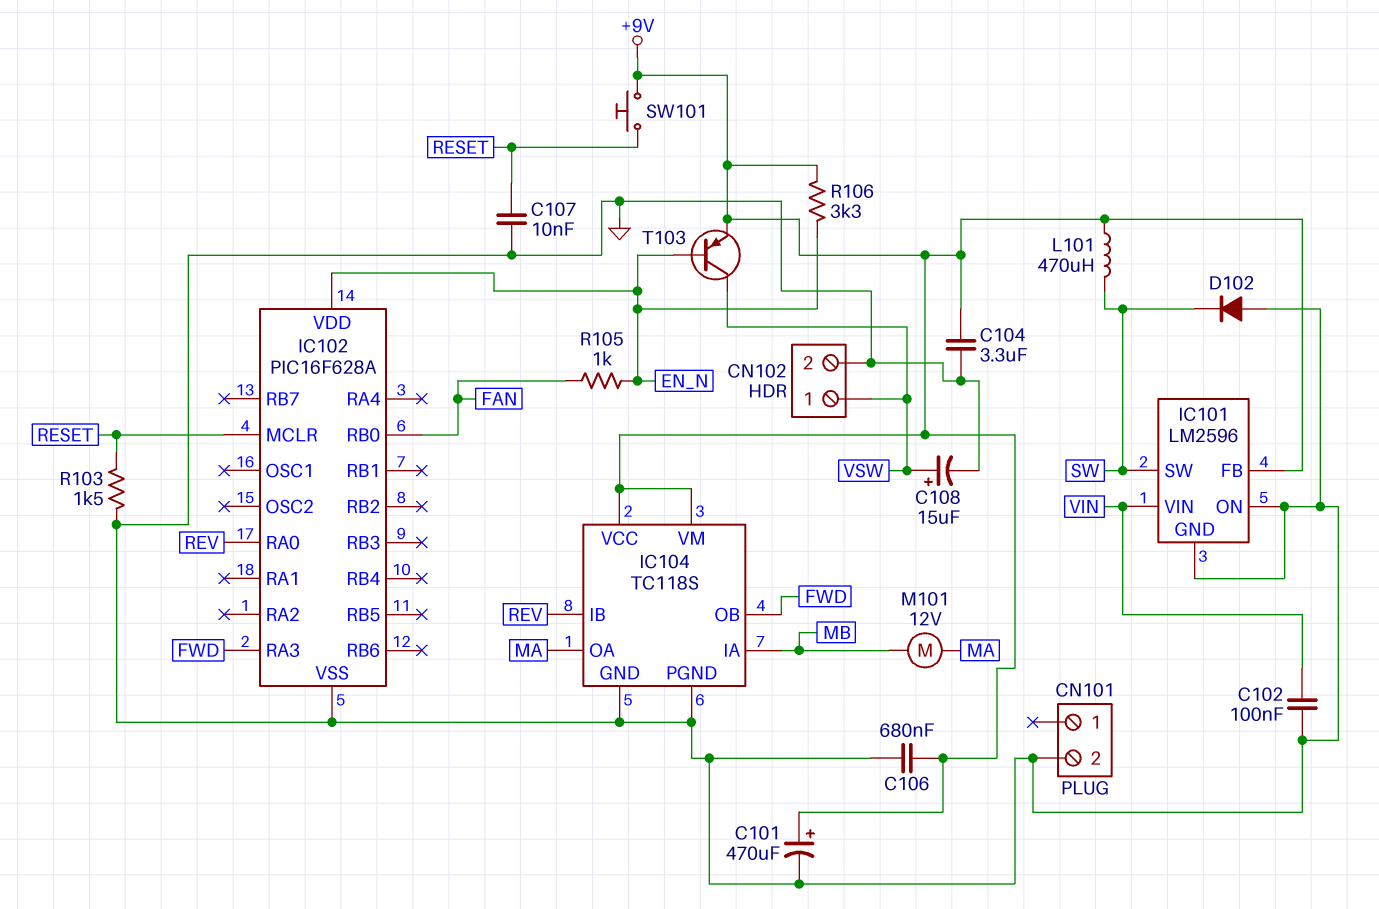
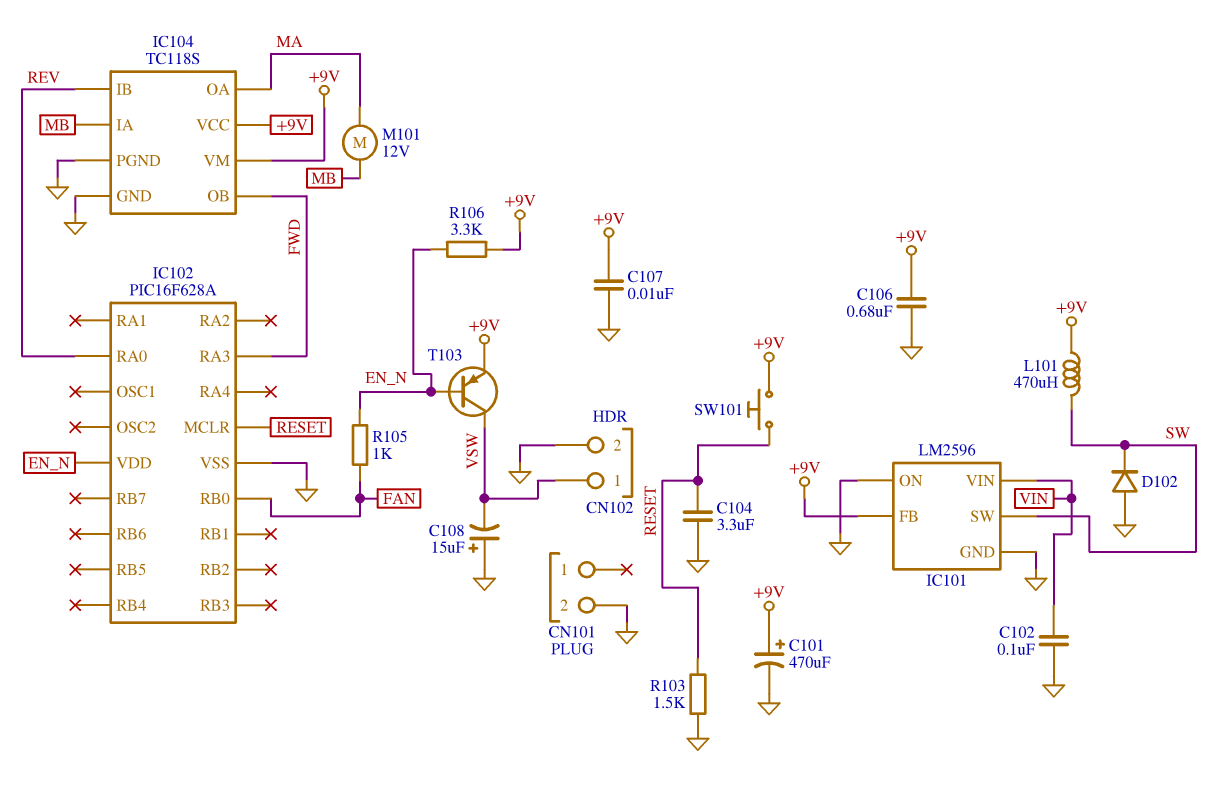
C104: 3.3uF (+9V, GND) -> 3.3uF (GND, RESET)
C107: 10nF (GND, RESET) -> 10nF (+9V, GND)
C108: 15uF (plus VSW, minus GND) -> 15uF (plus GND, minus VSW)

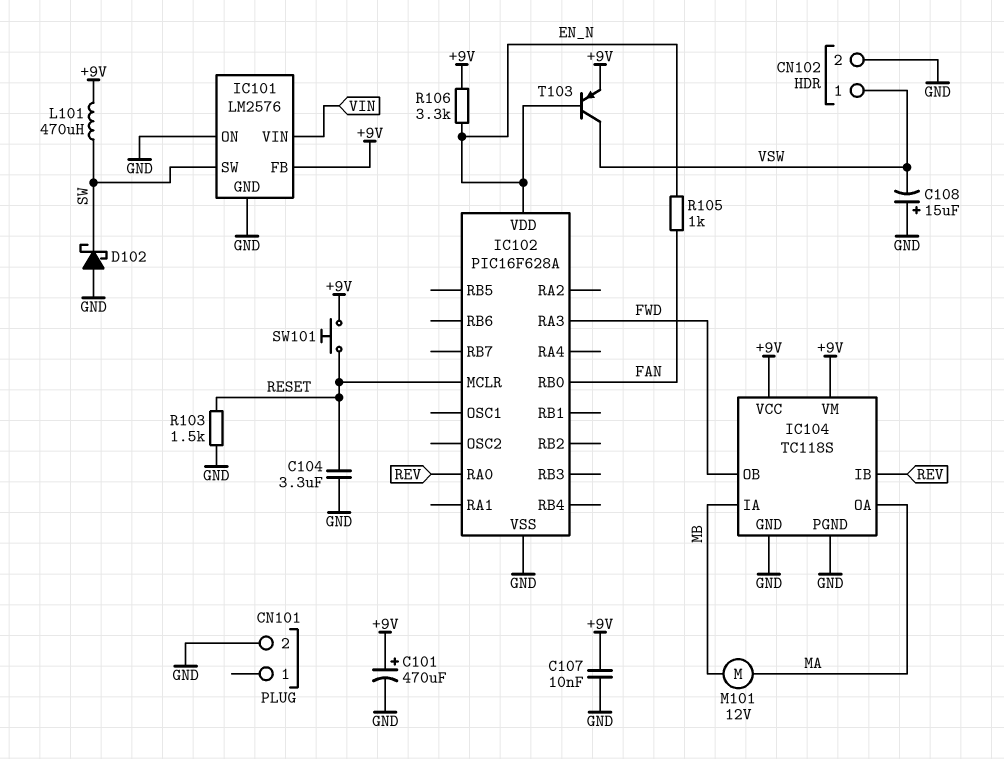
C102: 100nF (GND, VIN) -> none
C106: 680nF (+9V, GND) -> none
D102: diode (A GND, K SW) -> schottky (A GND, K SW)
IC101: LM2596 -> LM2576

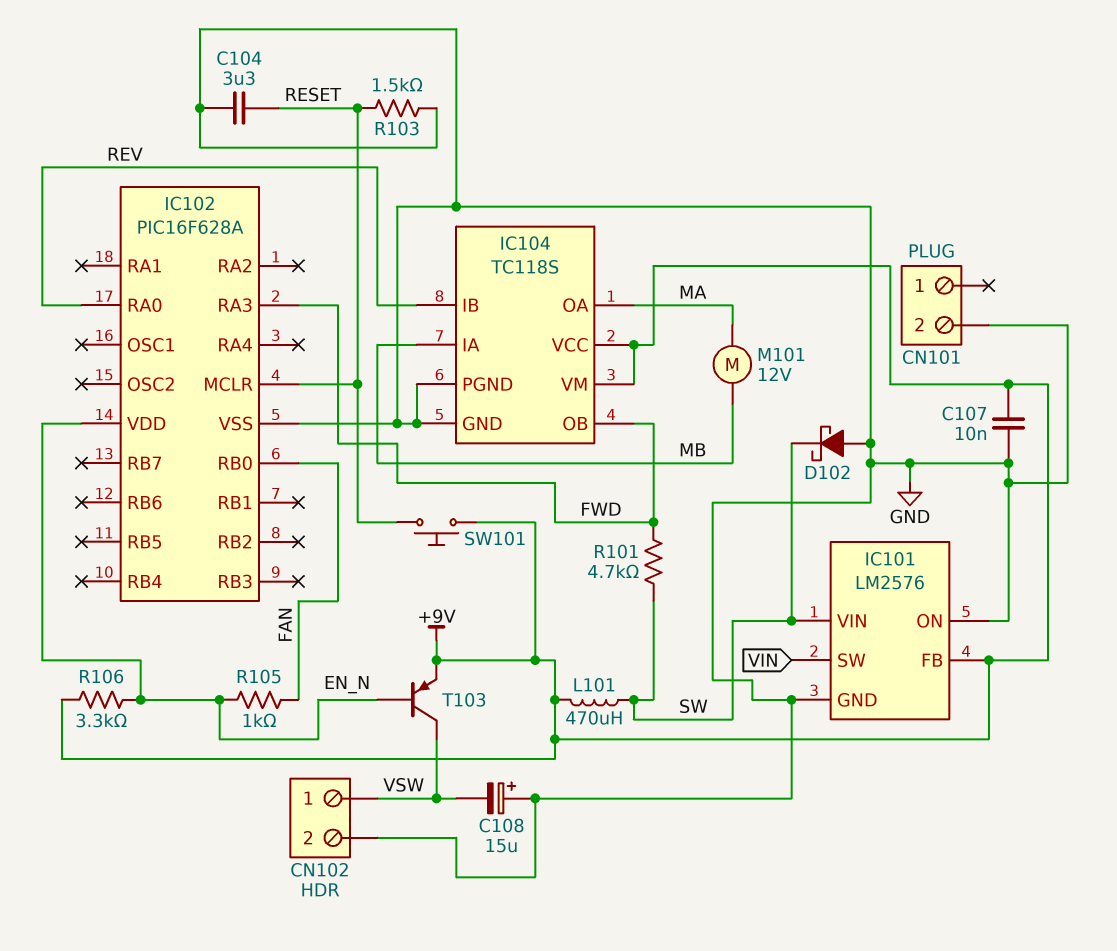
C101: 470uF (plus +9V, minus GND) -> none
IC101 pin SW: SW -> VIN
IC101 pin VIN: VIN -> SW
R101: none -> 4.7k (FWD, SW)

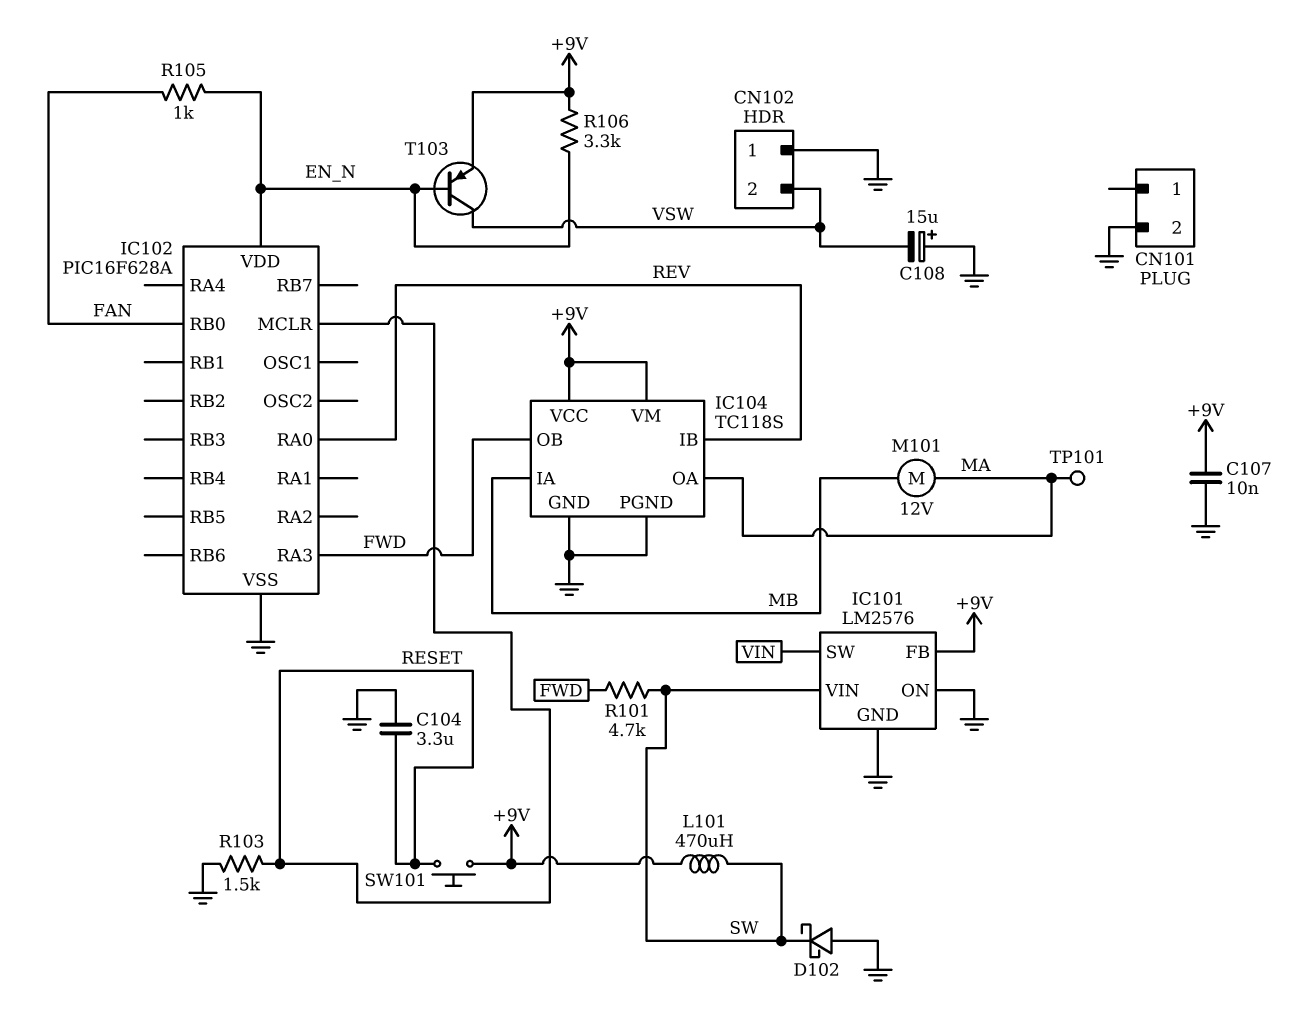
CN102 pin 1: VSW -> GND
CN102 pin 2: GND -> VSW
TP101: none -> test point (MA)

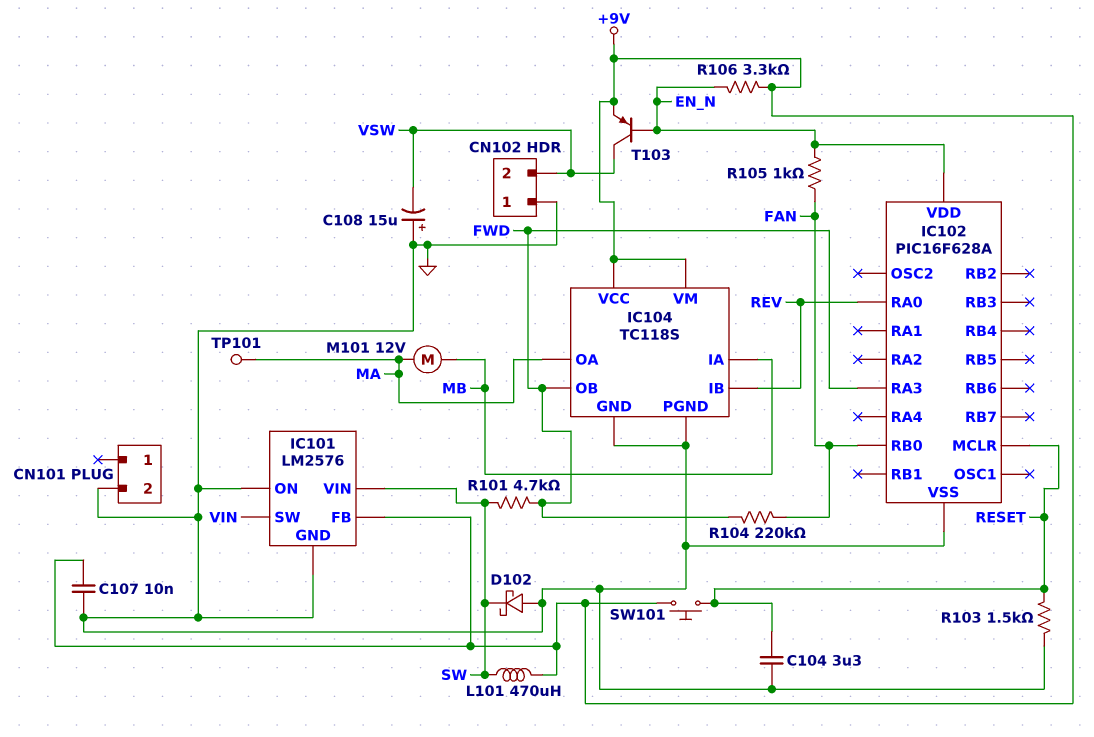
R104: none -> 220k (FAN, FWD)

